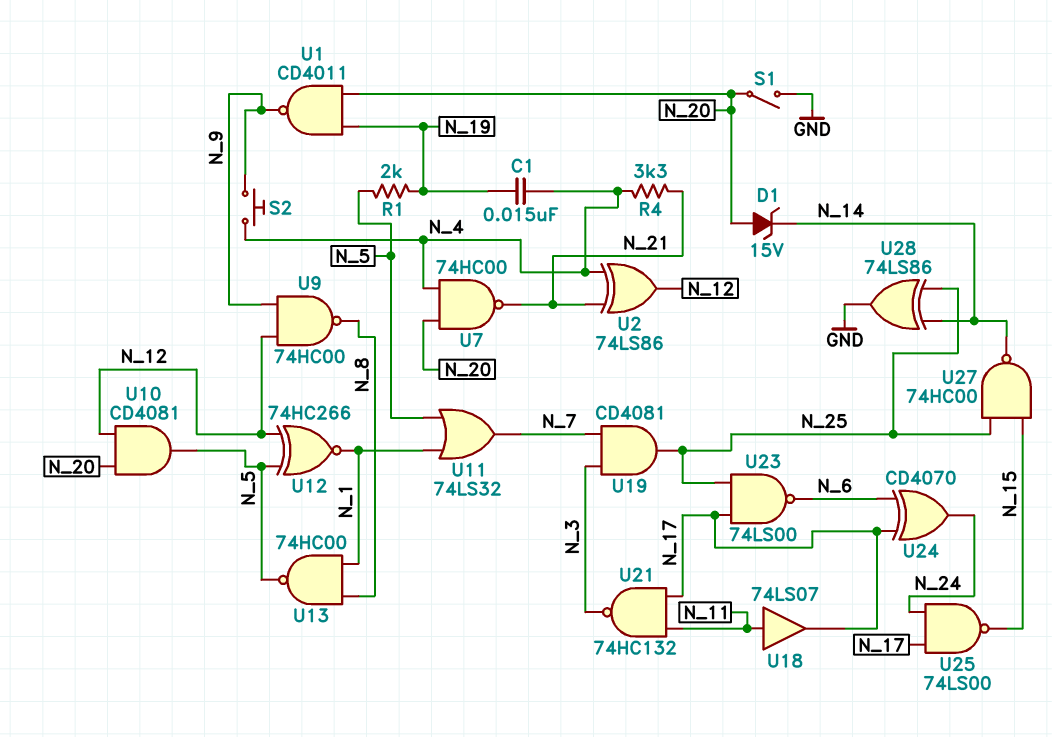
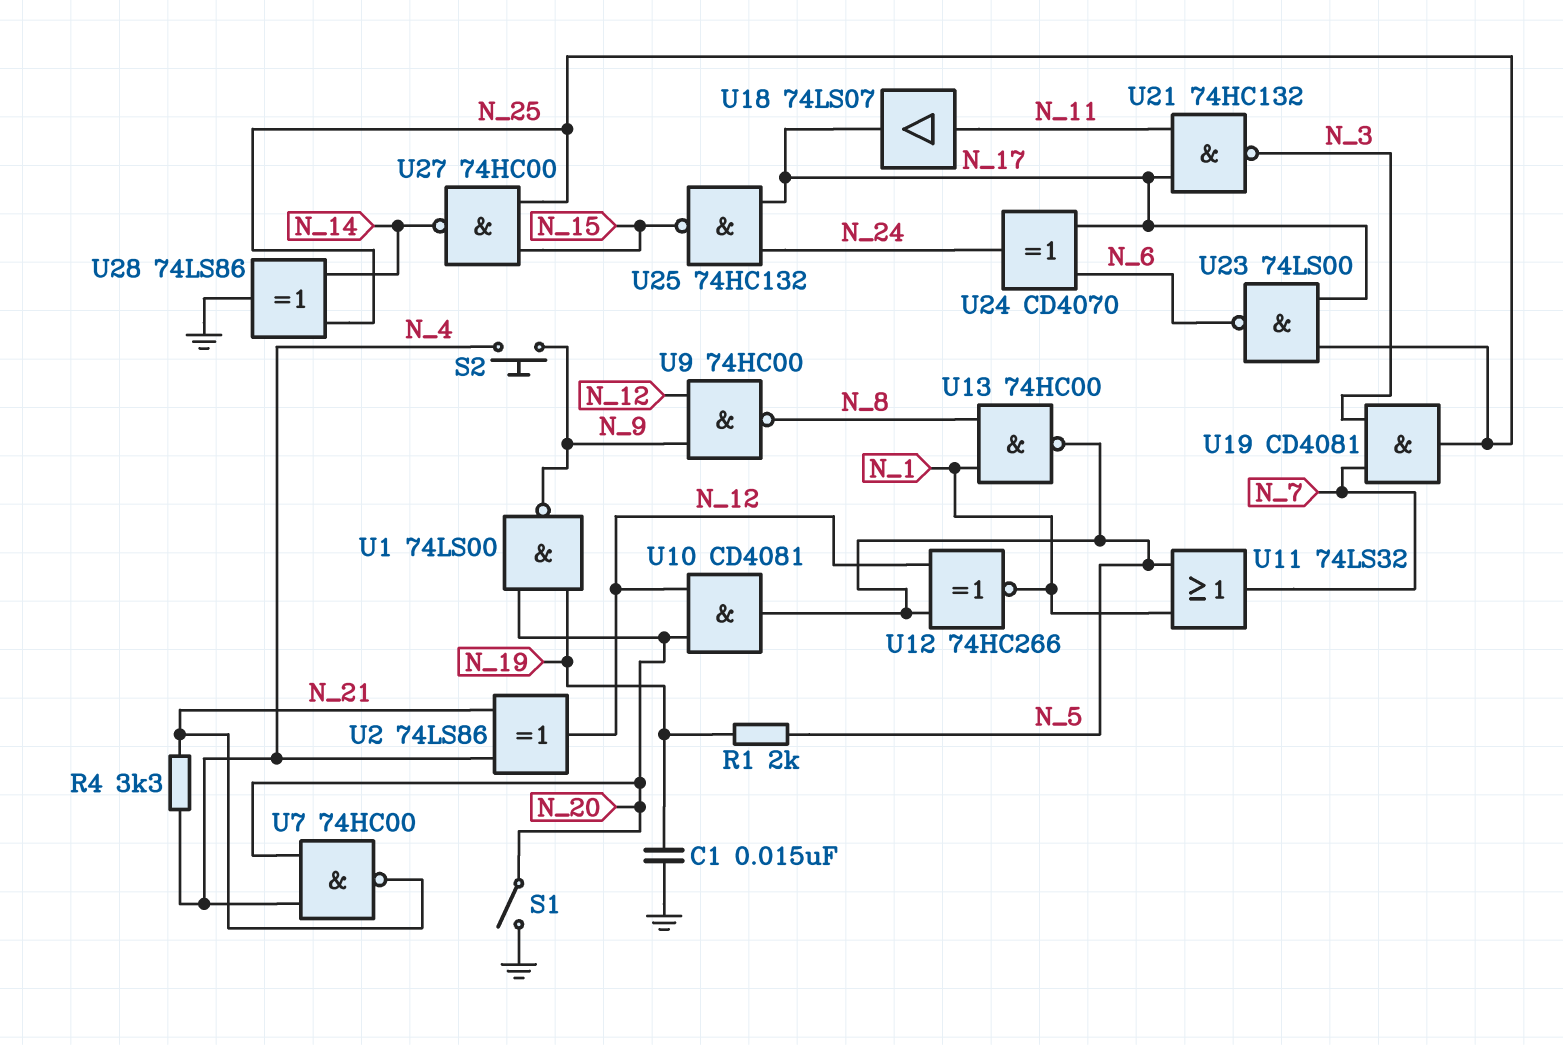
C1: 15nF (N_4, N_19) -> 15nF (GND, N_19)
D1: zener 15V (A N_20, K N_14) -> none
U1: NAND CD4011 (in N_19, in N_20, out N_9) -> NAND 74LS00 (in N_19, in N_20, out N_9)
U25: NAND 74LS00 (in N_17, in N_24, out N_15) -> NAND 74HC132 (in N_17, in N_24, out N_15)

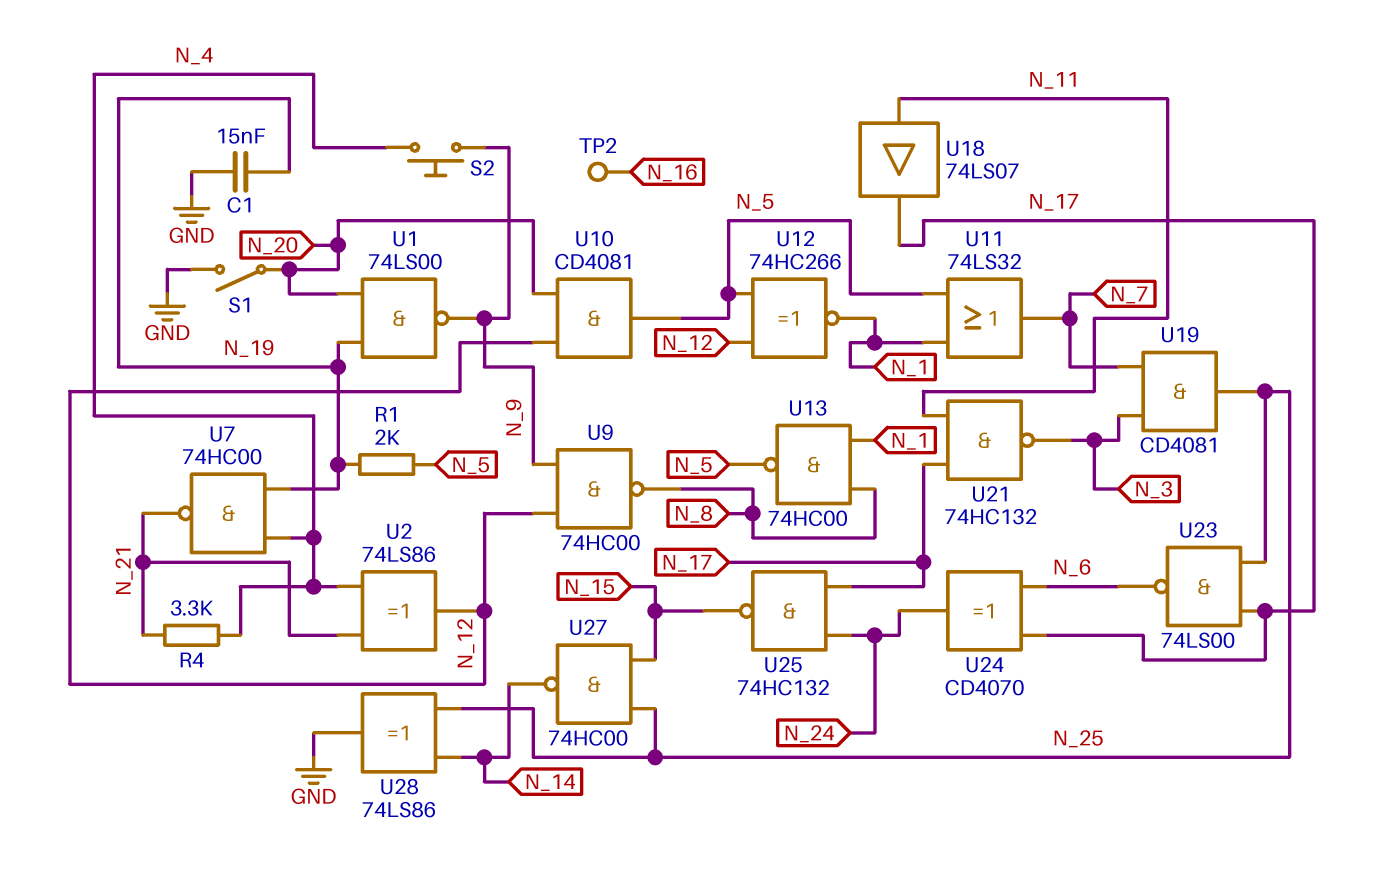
TP2: none -> test point (N_16)
U7: NAND 74HC00 (in N_4, in N_20, out N_21) -> NAND 74HC00 (in N_4, in N_19, out N_21)

